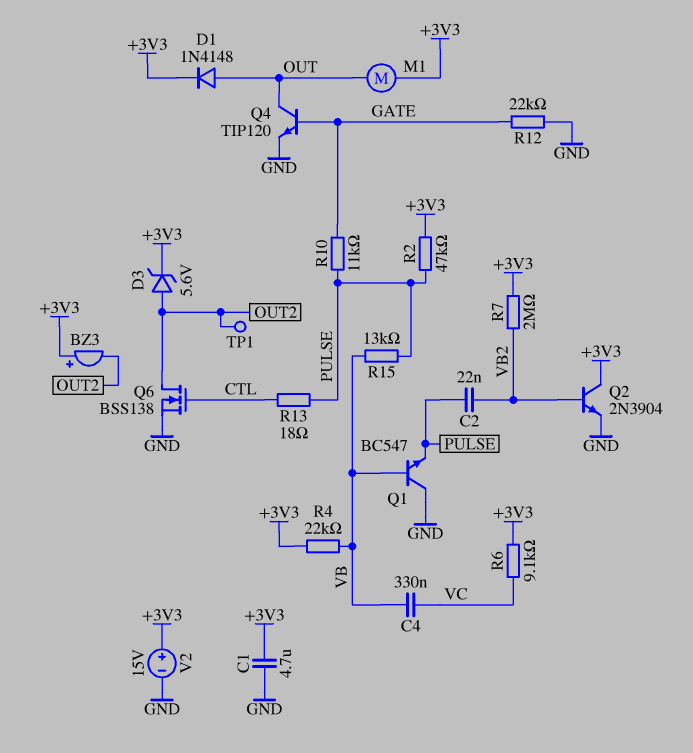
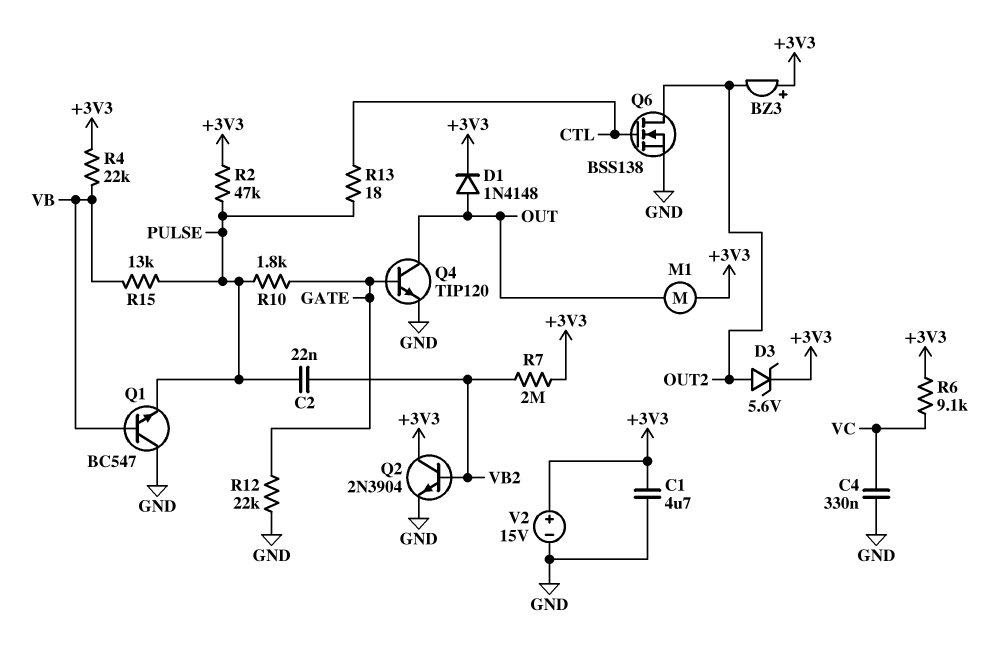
C4: 330nF (VB, VC) -> 330nF (GND, VC)
R10: 11k (GATE, PULSE) -> 1.8k (GATE, PULSE)
TP1: test point (OUT2) -> none

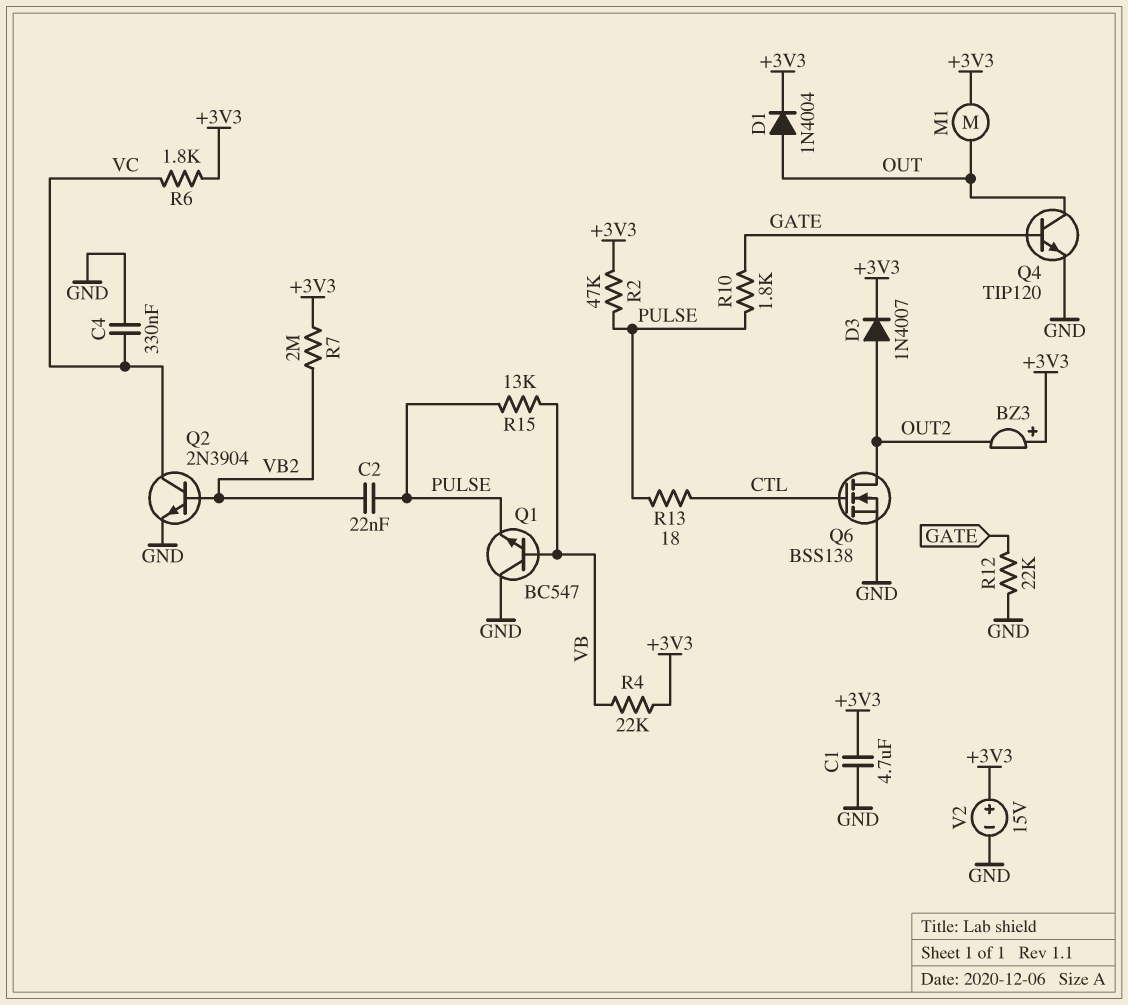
D1: diode 1N4148 (A OUT, K +3V3) -> diode 1N4004 (A OUT, K +3V3)
D3: zener 5.6V (A OUT2, K +3V3) -> diode 1N4007 (A OUT2, K +3V3)
Q2: NPN 2N3904 (B VB2, C +3V3, E GND) -> NPN 2N3904 (B VB2, C VC, E GND)
R6: 9.1k (+3V3, VC) -> 1.8k (+3V3, VC)

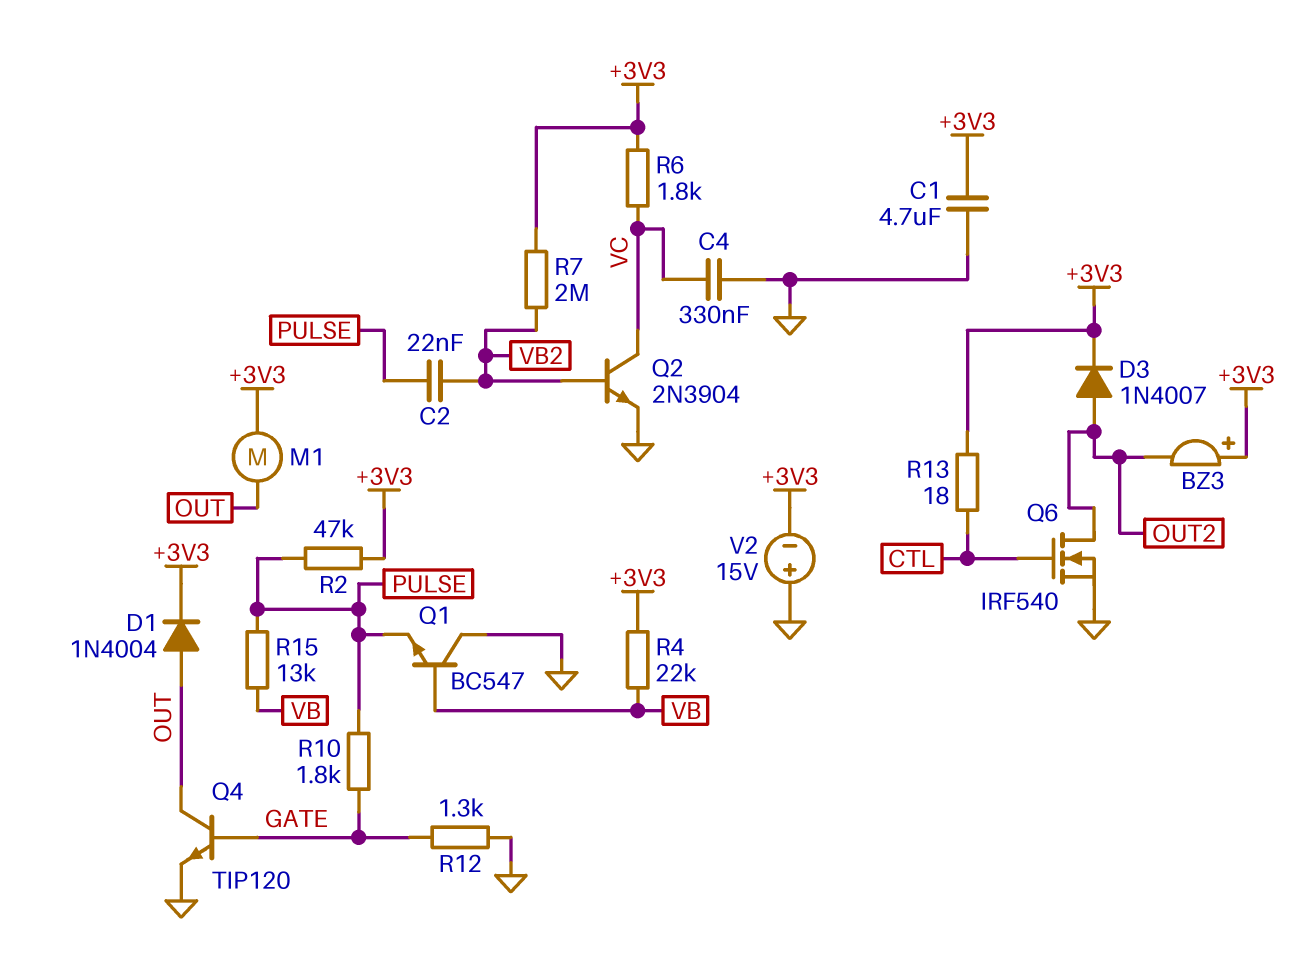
Q6: NMOS BSS138 (G CTL, D OUT2, S GND) -> NMOS IRF540 (G CTL, D OUT2, S GND)
R12: 22k (GATE, GND) -> 1.3k (GATE, GND)
R13: 18 (CTL, PULSE) -> 18 (+3V3, CTL)
V2: 15V (plus +3V3, minus GND) -> 15V (plus GND, minus +3V3)

